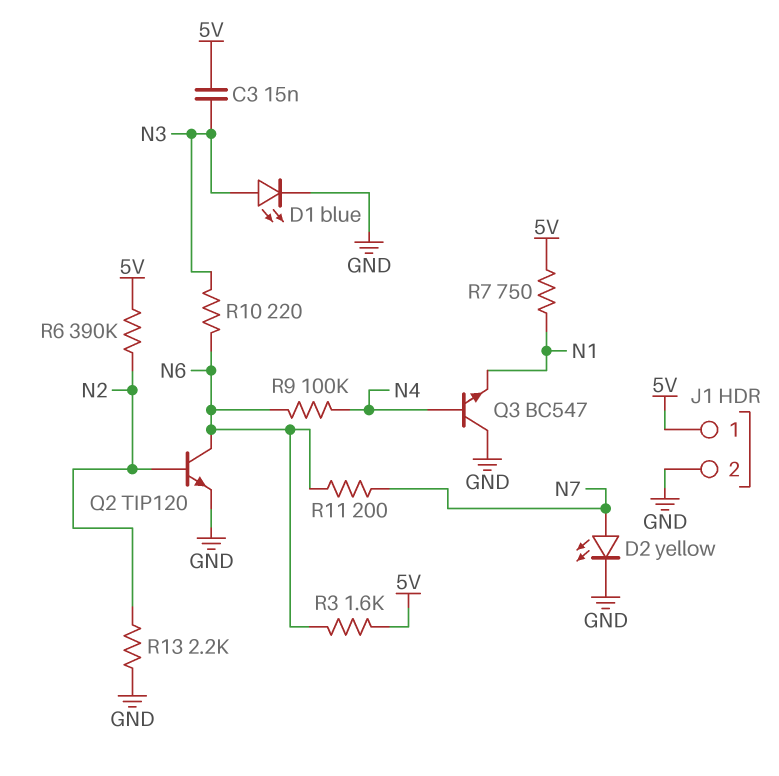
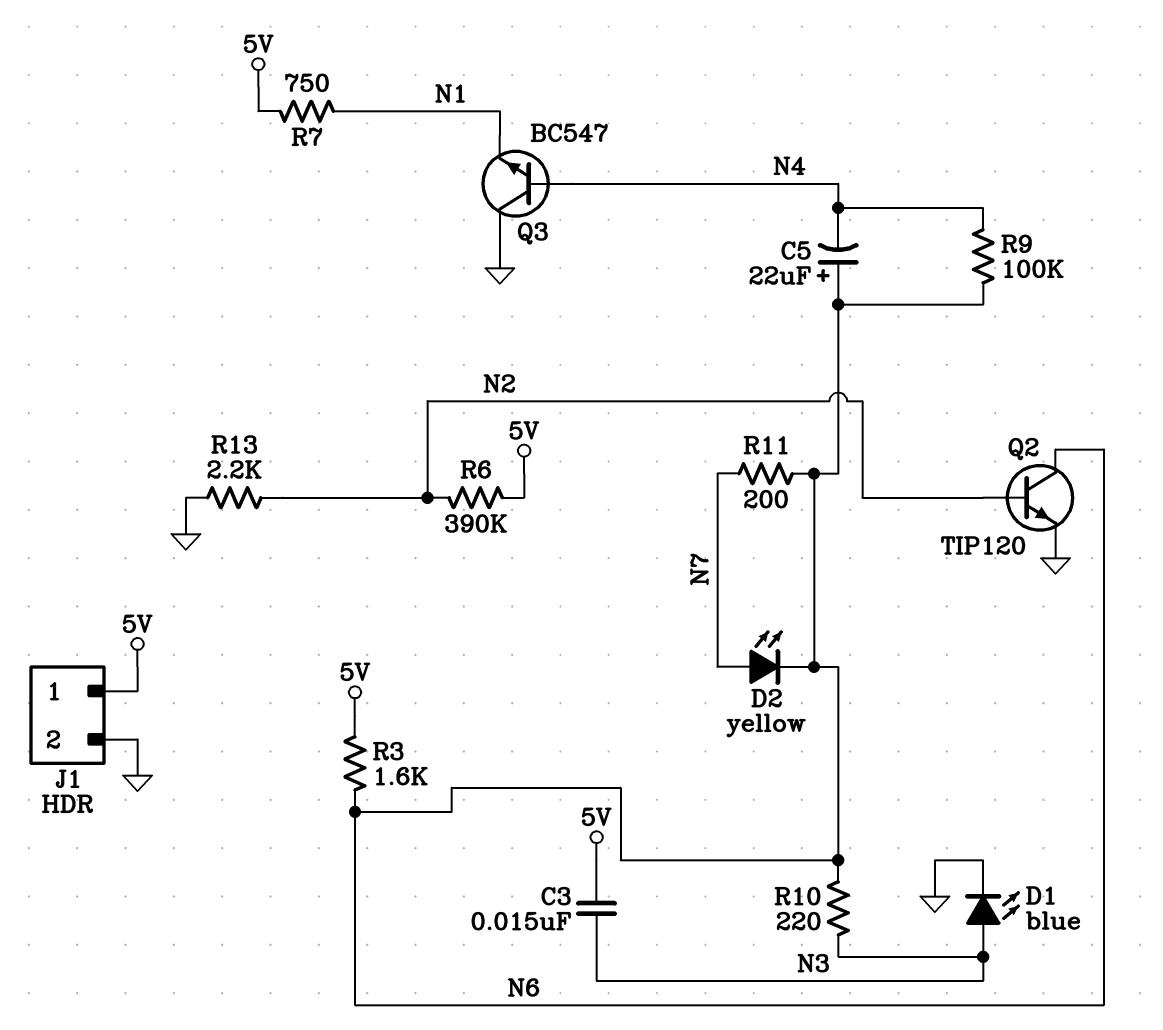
C5: none -> 22uF (plus N6, minus N4)
D2: LED yellow (A N7, K GND) -> LED yellow (A N7, K N6)

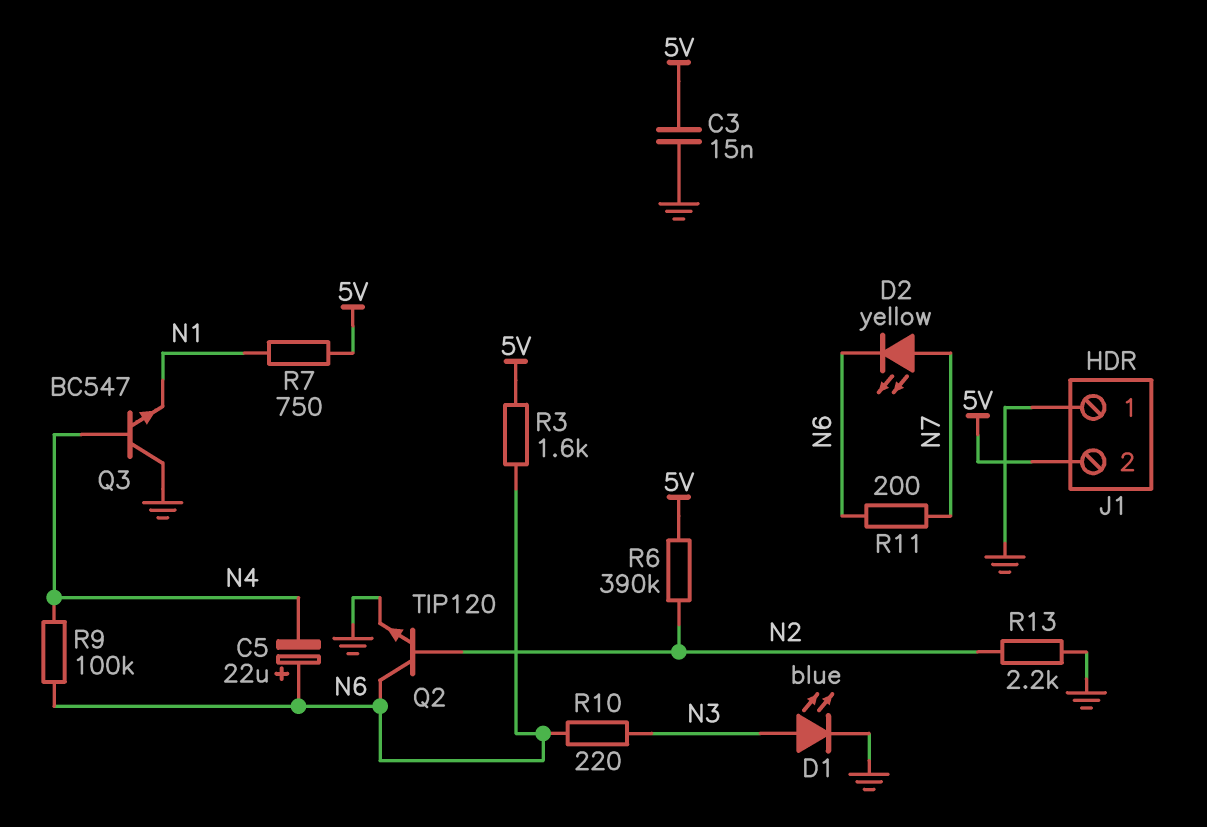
C3: 15nF (5V, N3) -> 15nF (5V, GND)
J1 pin 1: 5V -> GND
J1 pin 2: GND -> 5V

